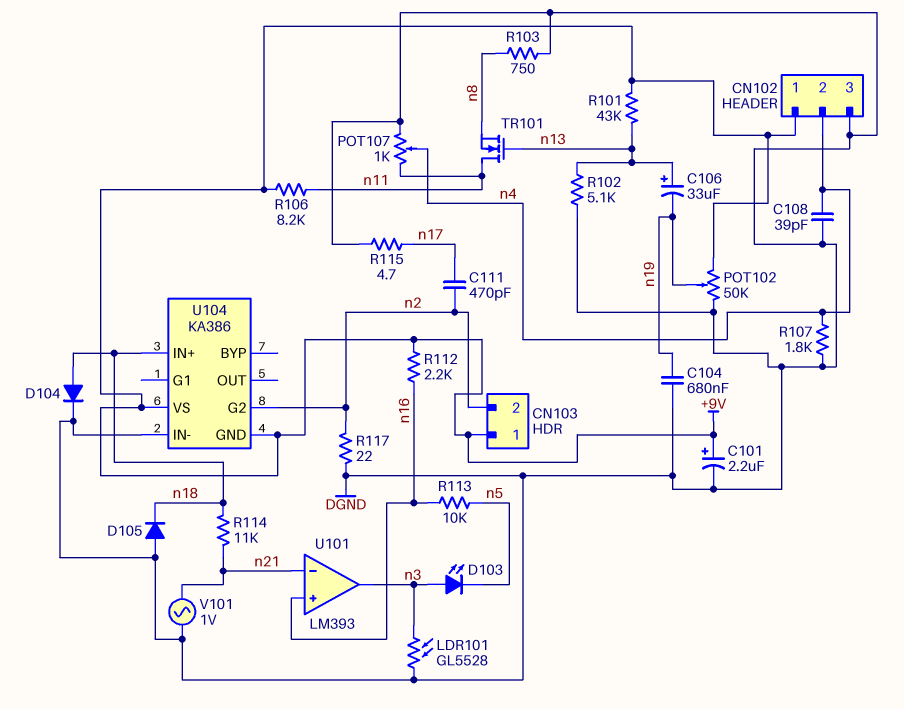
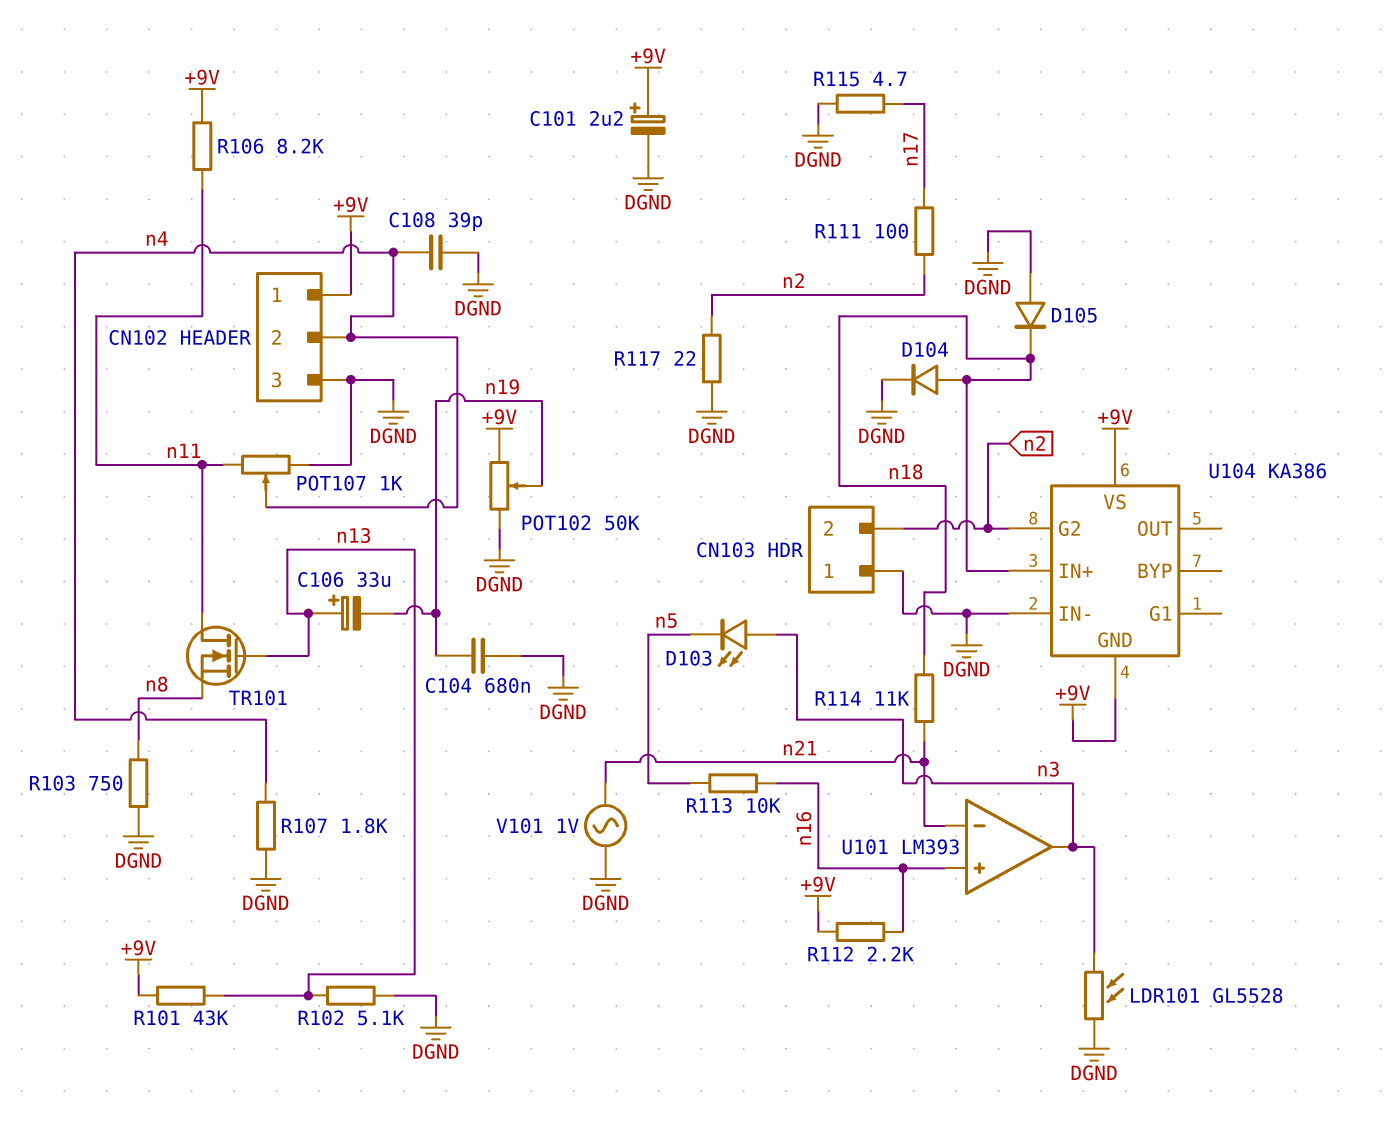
C111: 470pF (n2, n17) -> none
CN103 pin 1: +9V -> DGND
R111: none -> 100 (n2, n17)

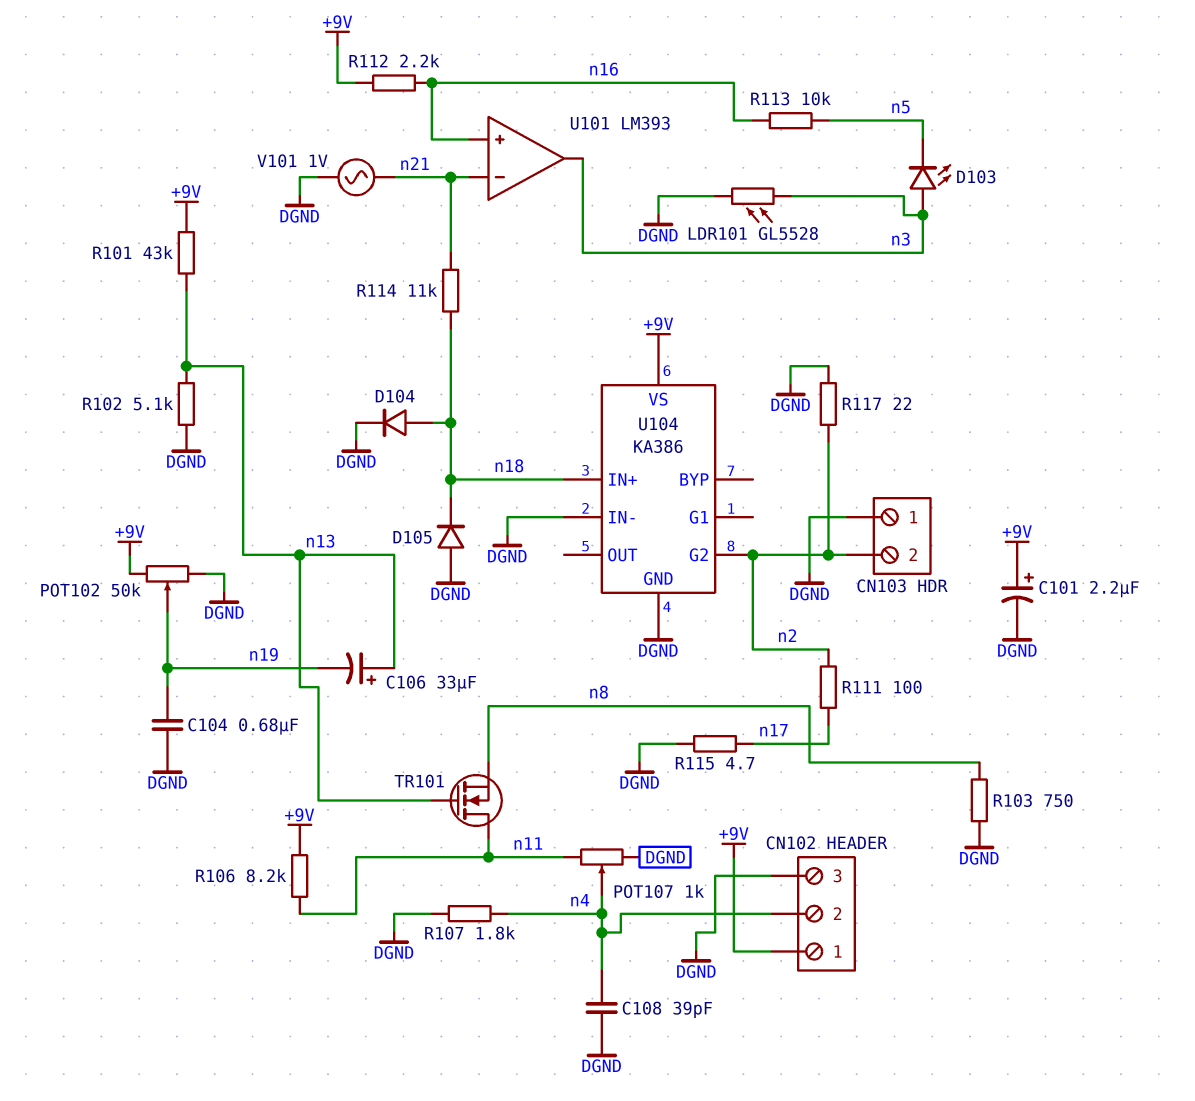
U104 pin GND: +9V -> DGND

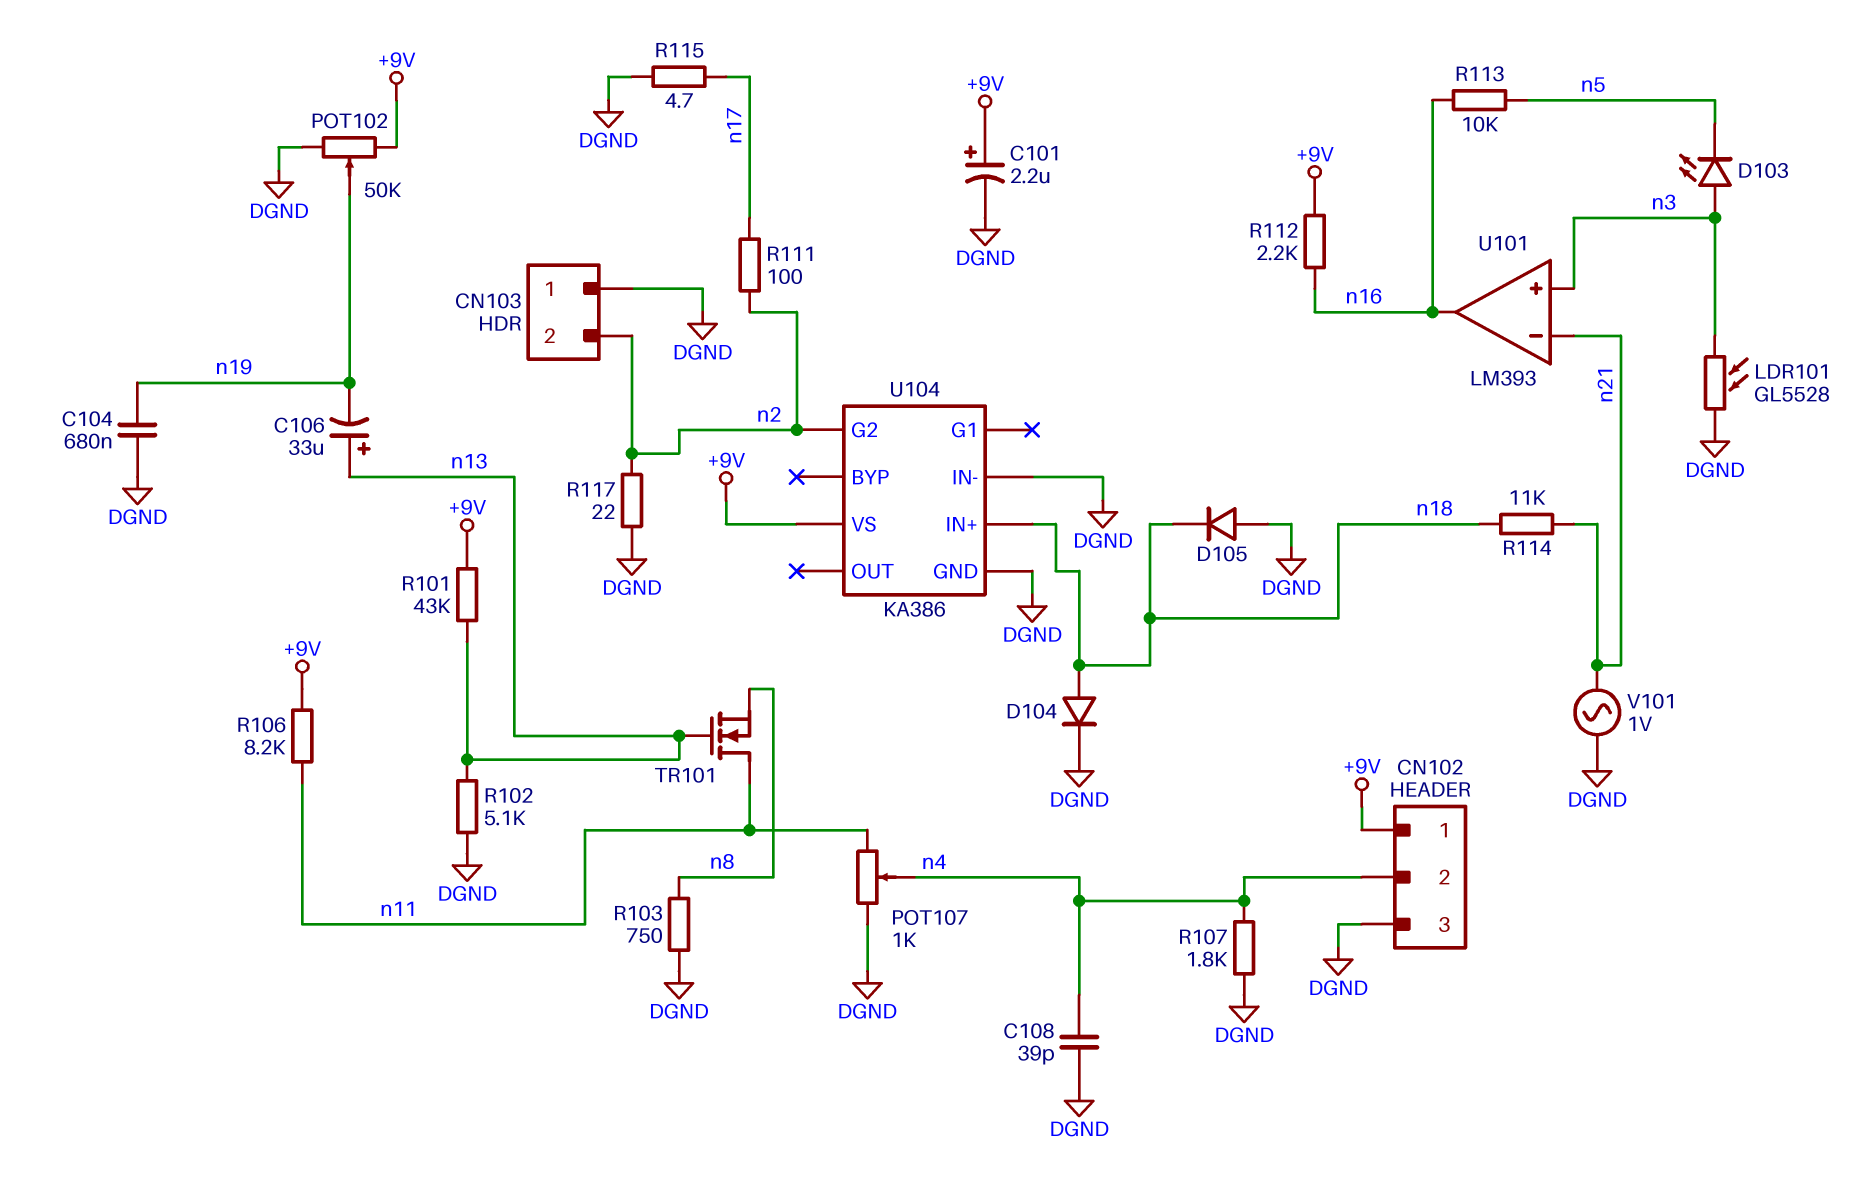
U101 pin in+: n16 -> n3
U101 pin out: n3 -> n16

